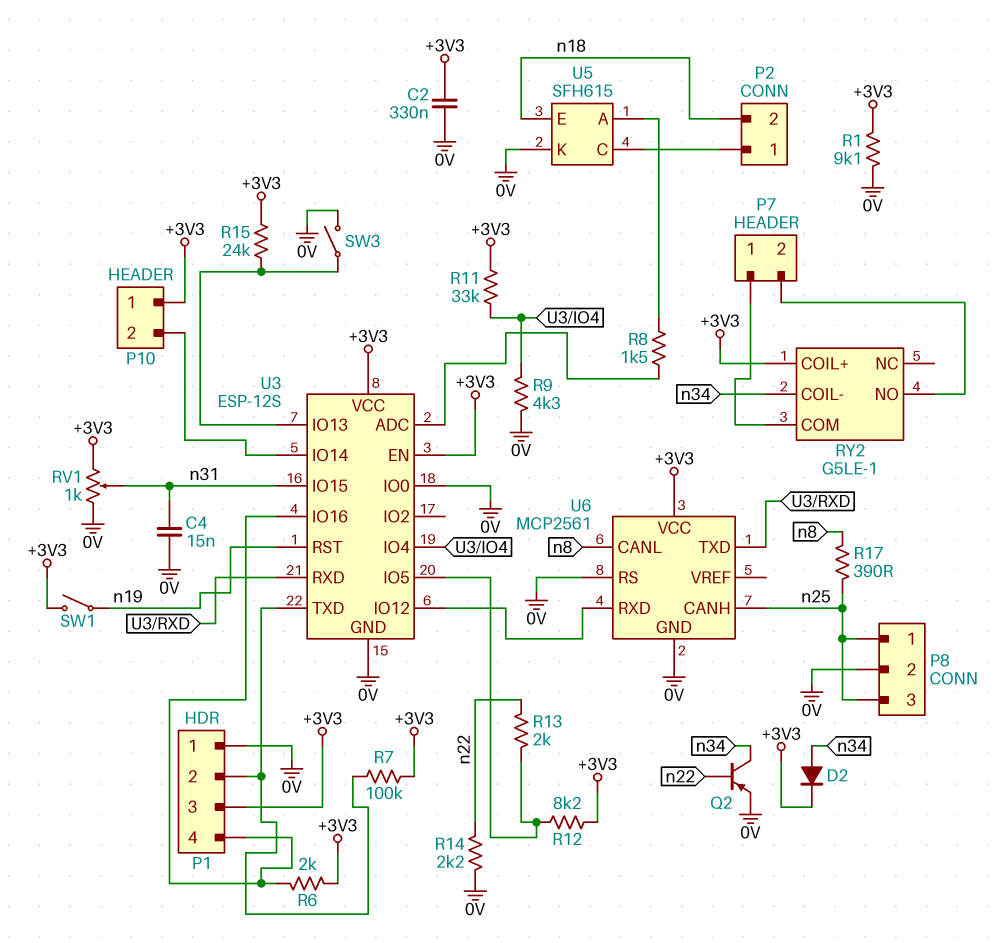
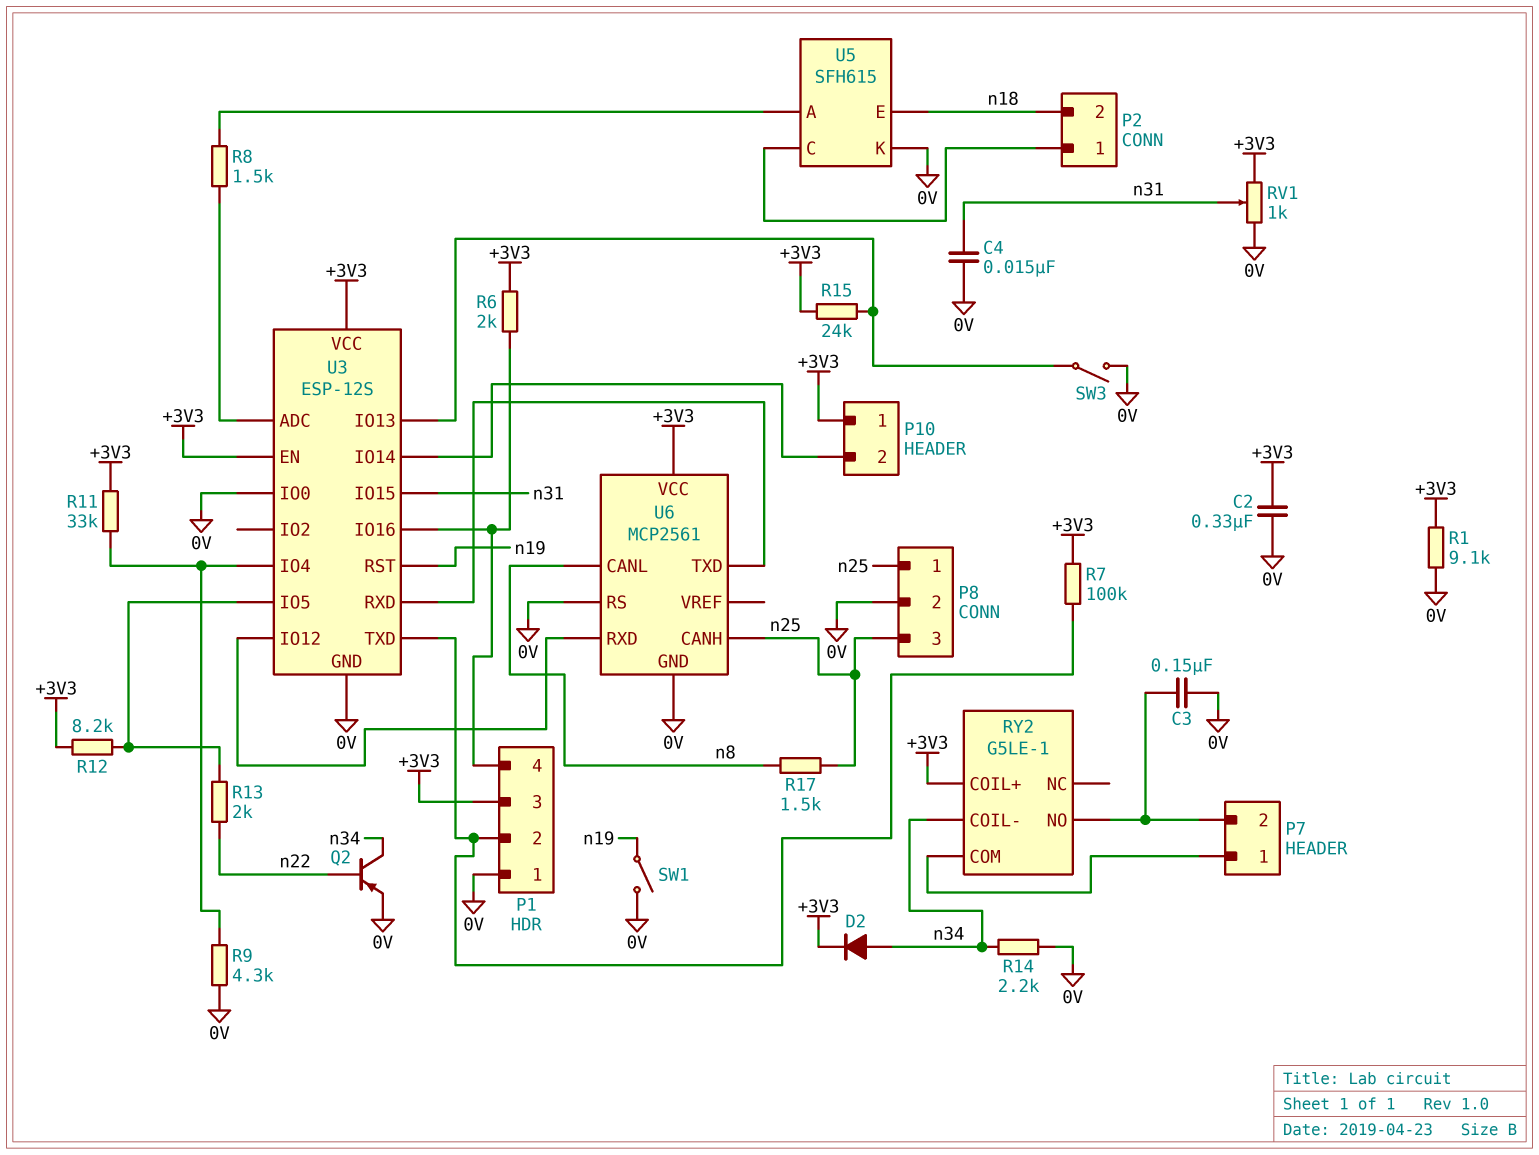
C3: none -> 150nF (0V, P7/2)
R14: 2.2k (0V, n22) -> 2.2k (0V, n34)
R17: 390 (n8, n25) -> 1.5k (n8, n25)
SW1: switch (+3V3, n19) -> switch (0V, n19)

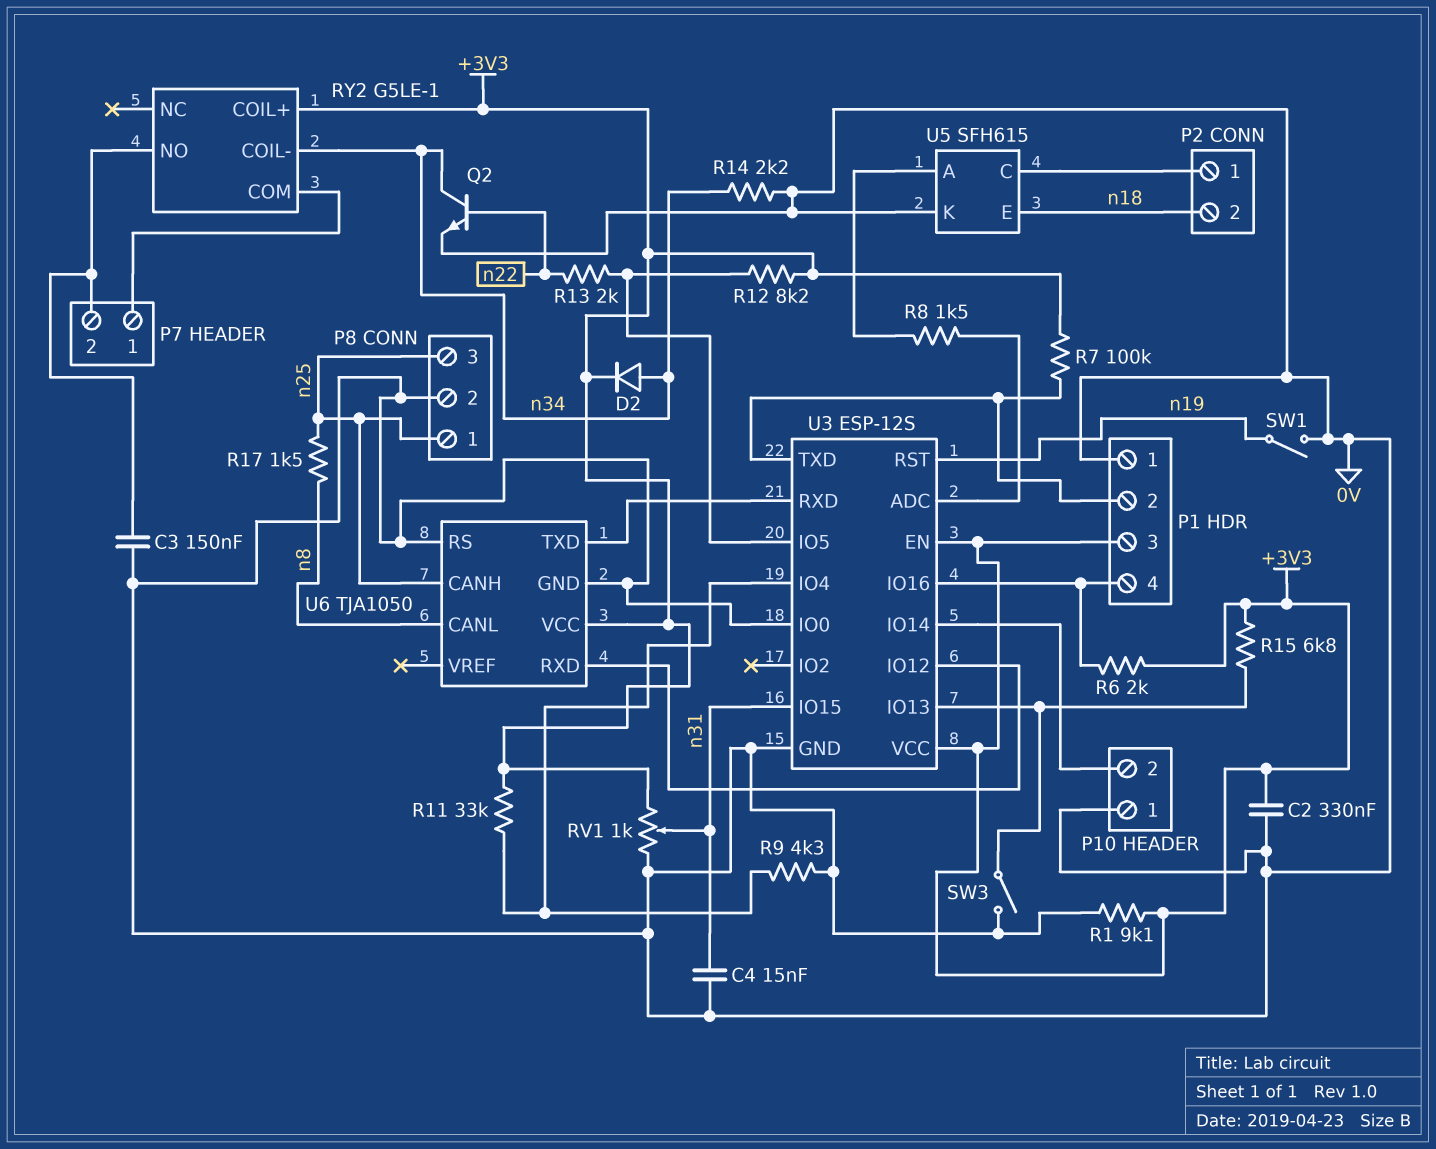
P10 pin 1: +3V3 -> 0V
Q2: PNP (B n22, C n34, E 0V) -> NPN (B n22, C n34, E 0V)
R15: 24k (+3V3, U3/IO13) -> 6.8k (+3V3, U3/IO13)
U6: MCP2561 -> TJA1050

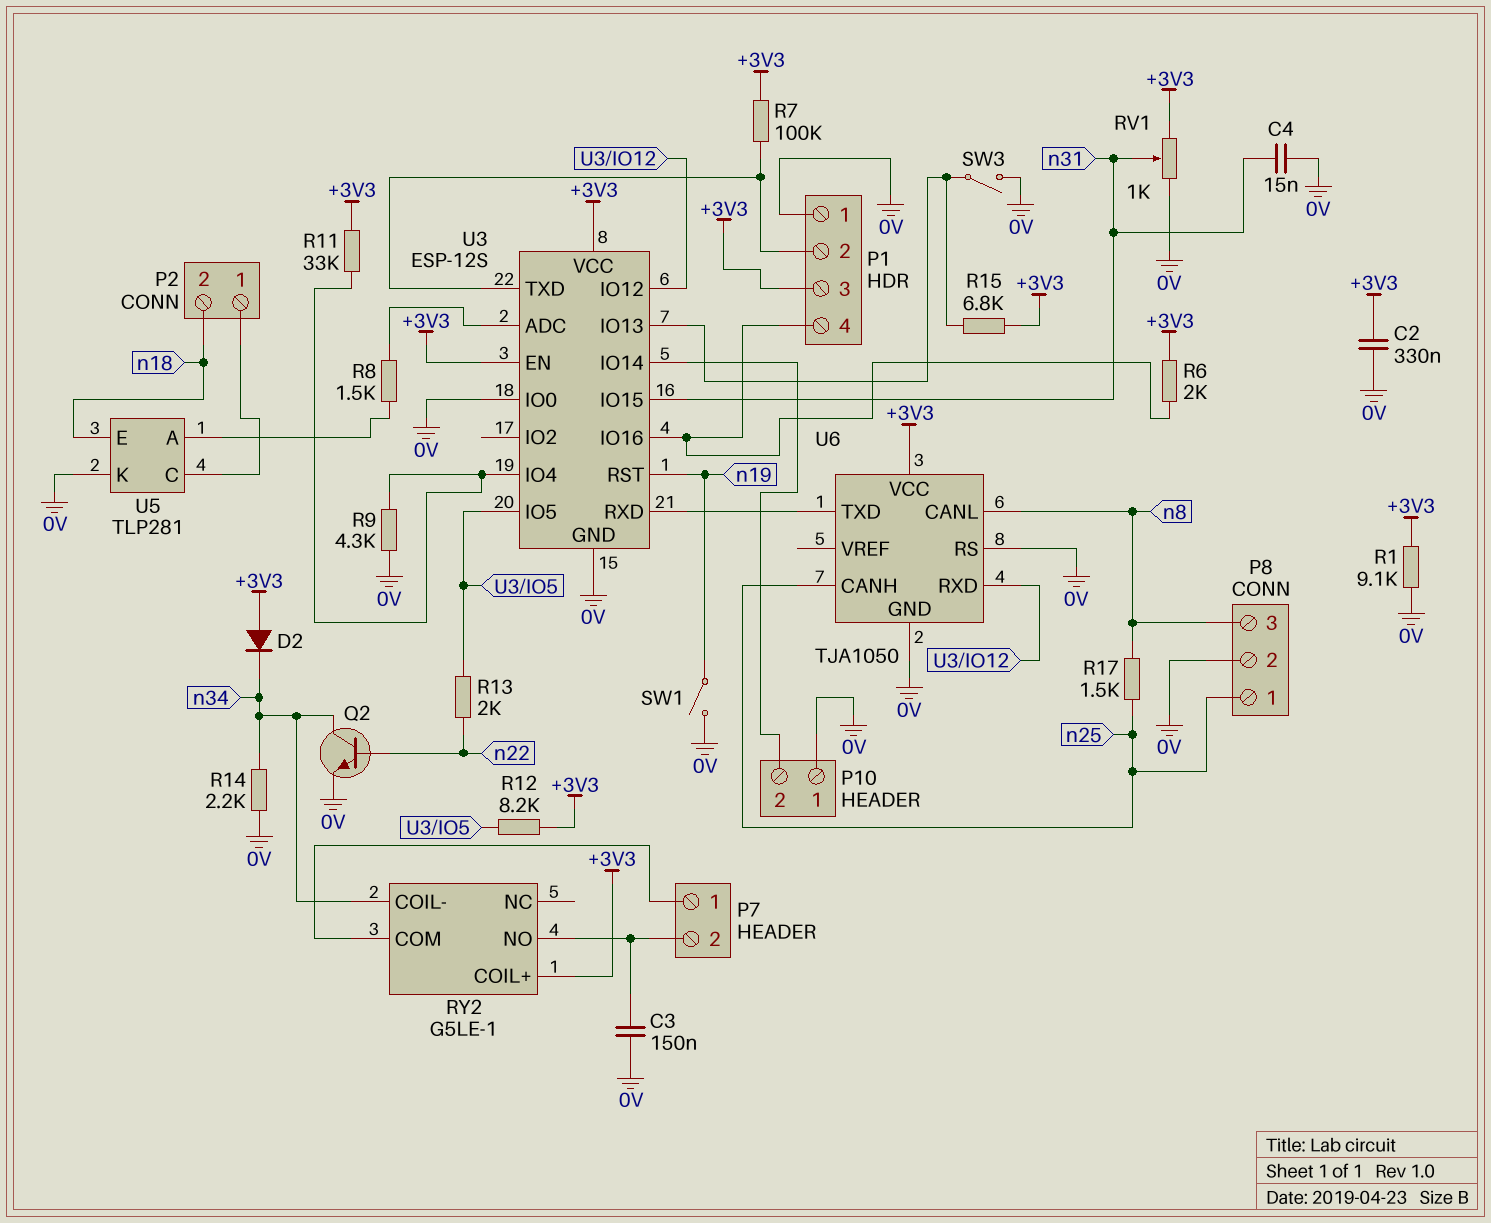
D2: diode (A n34, K +3V3) -> diode (A +3V3, K n34)
P8 pin 3: n25 -> n8
U5: SFH615 -> TLP281

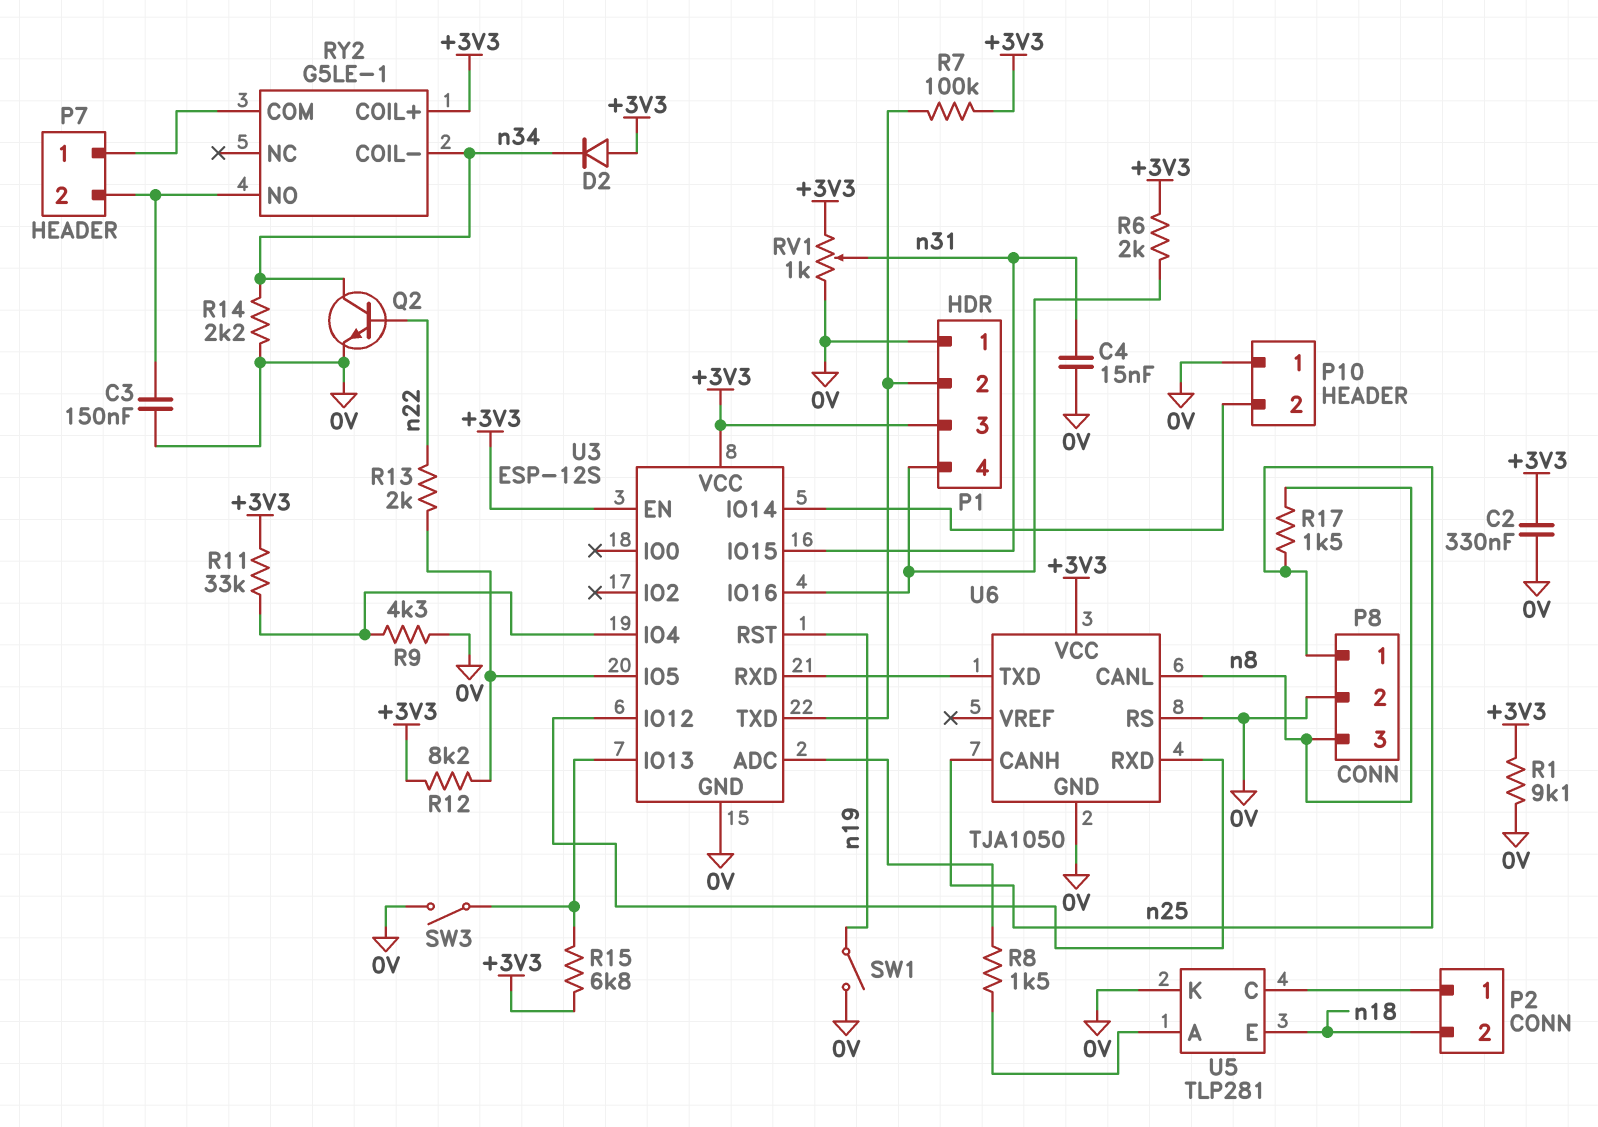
U3 pin IO0: 0V -> none

